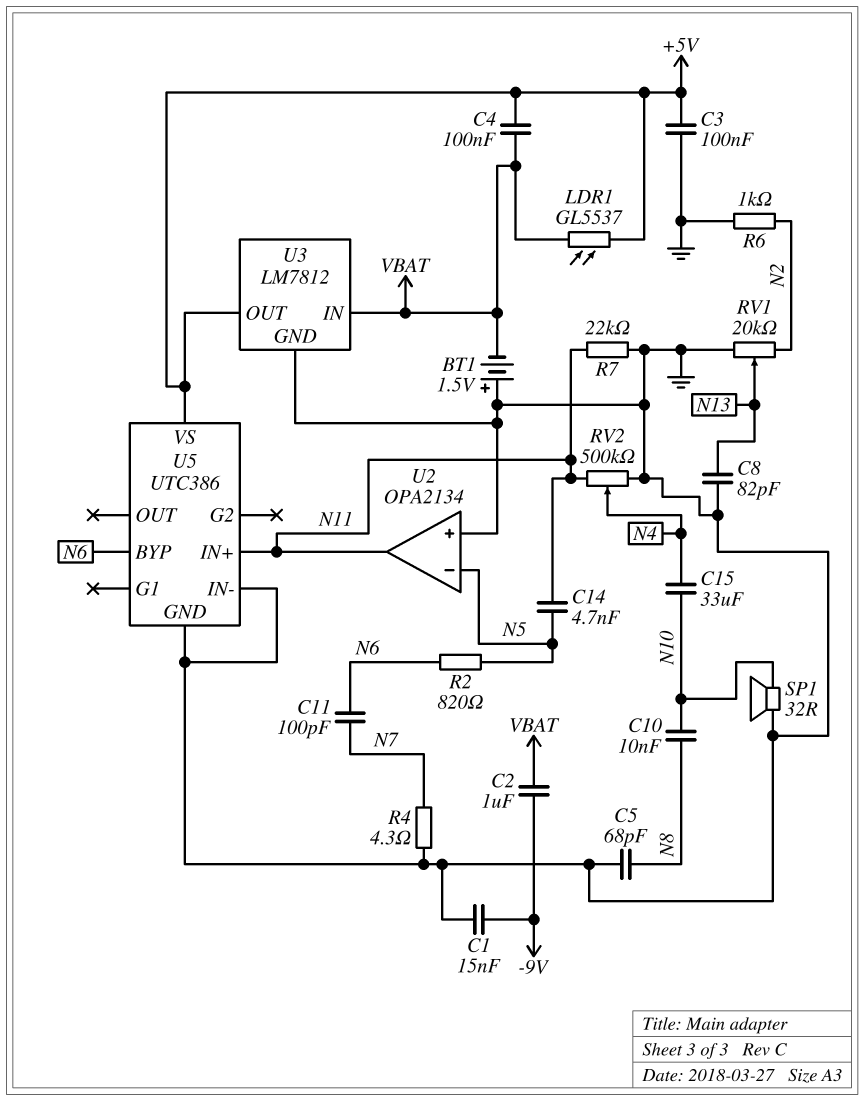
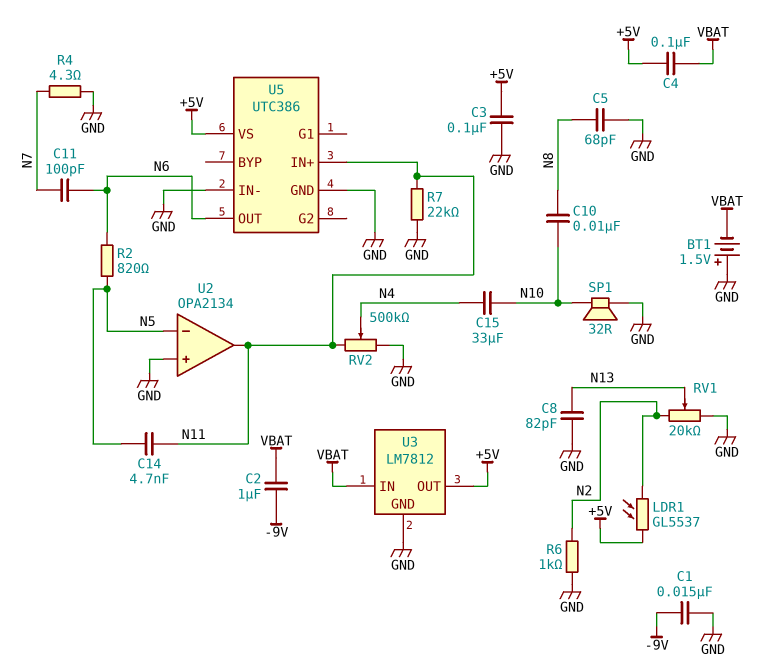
LDR1: GL5537 (+5V, VBAT) -> GL5537 (+5V, N2)
U5 pin BYP: N6 -> none
U5 pin OUT: none -> N6

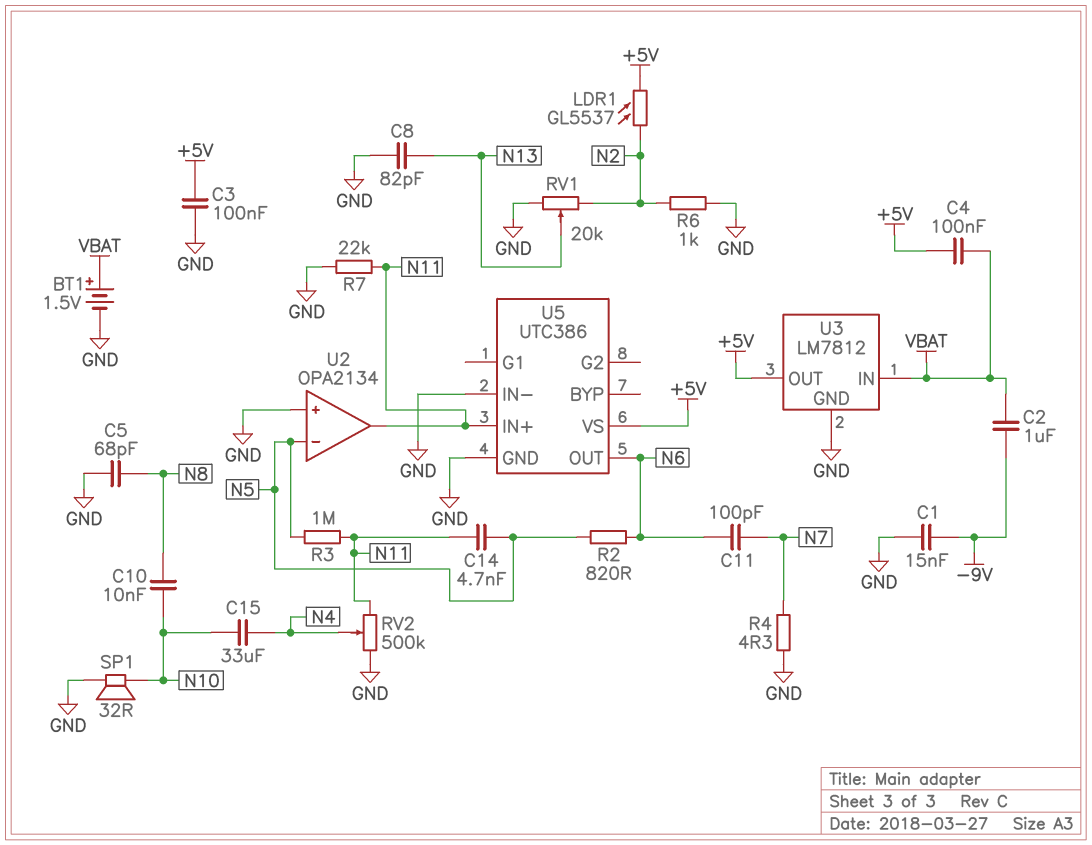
BT1: 1.5V (plus GND, minus VBAT) -> 1.5V (plus VBAT, minus GND)
R3: none -> 1M (N5, N11)

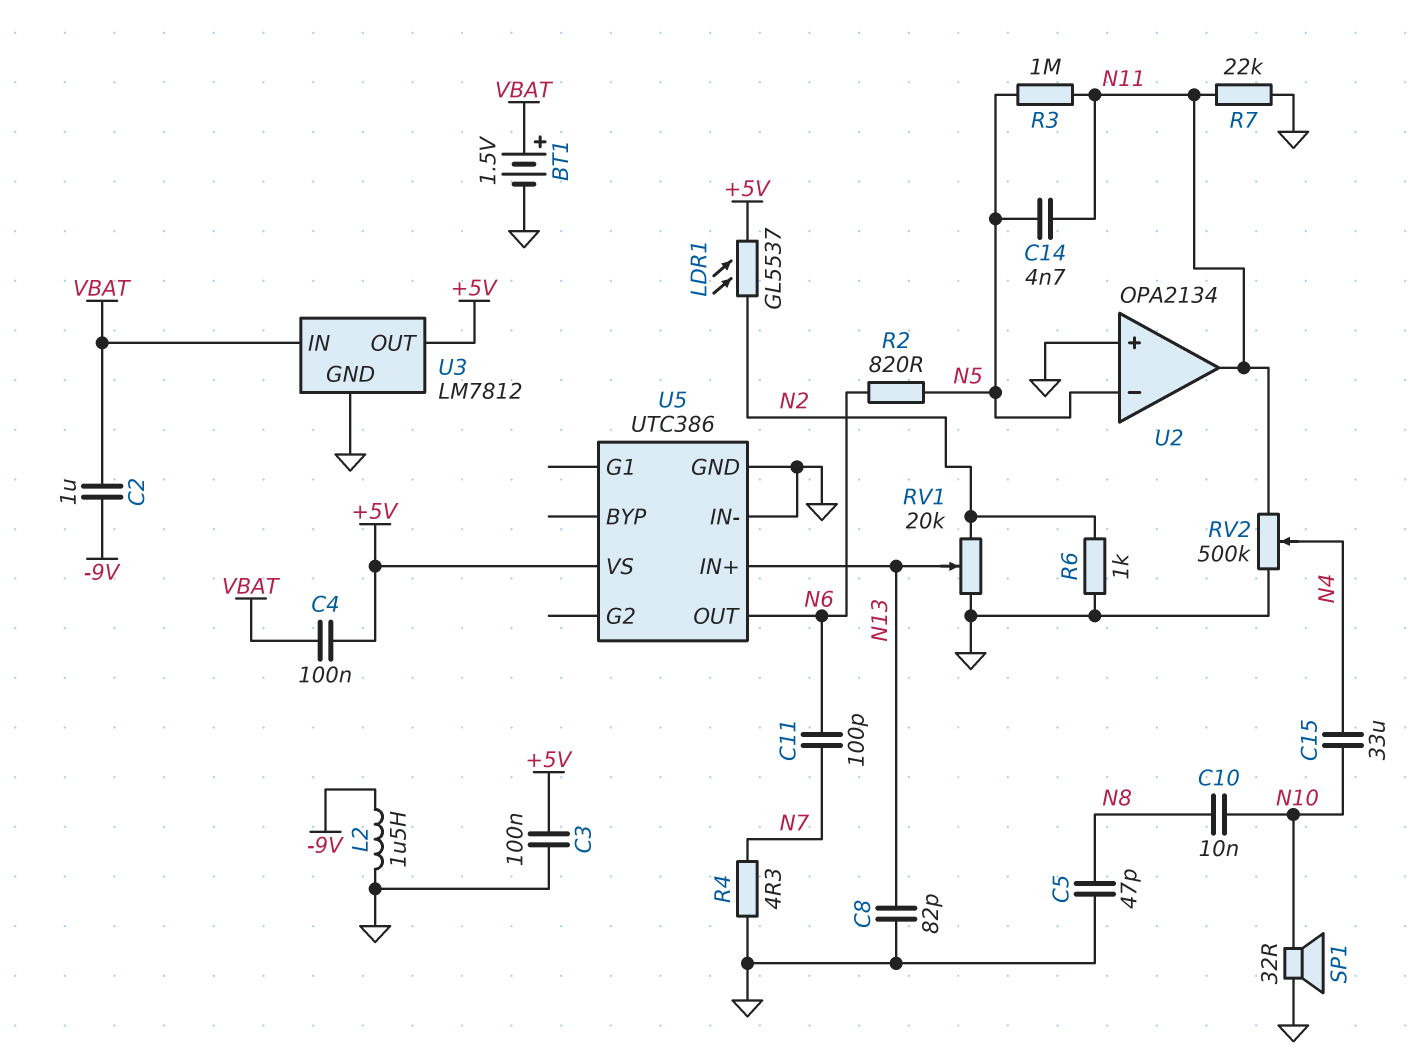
C1: 15nF (-9V, GND) -> none
C5: 68pF (GND, N8) -> 47pF (GND, N8)
L2: none -> 1.5uH (-9V, GND)
U5 pin IN+: N11 -> N13

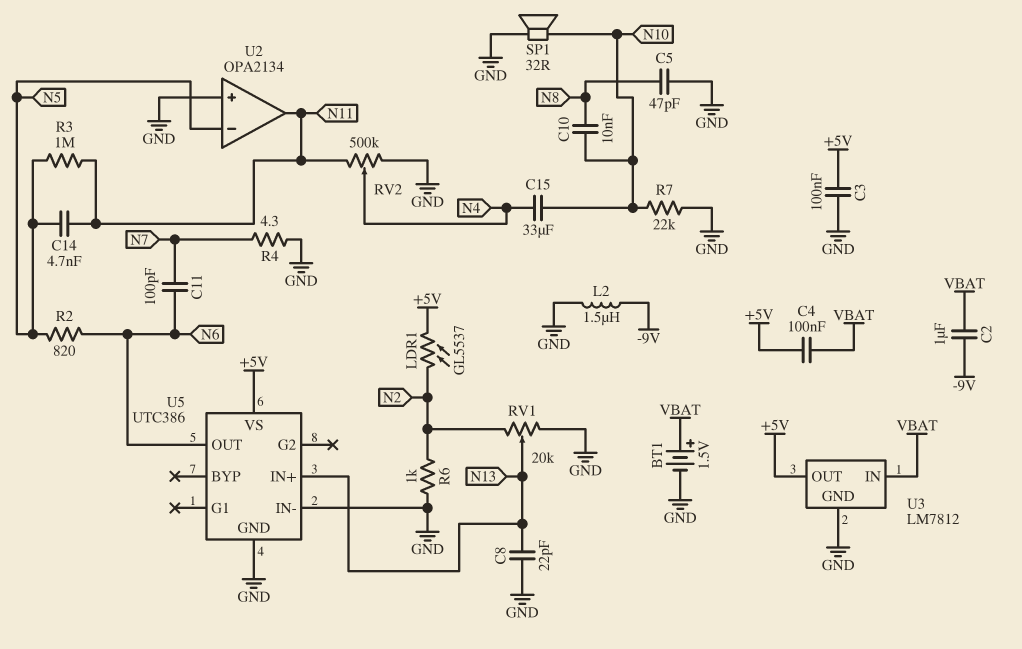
C8: 82pF (GND, N13) -> 22pF (GND, N13)
R7: 22k (GND, N11) -> 22k (GND, N10)

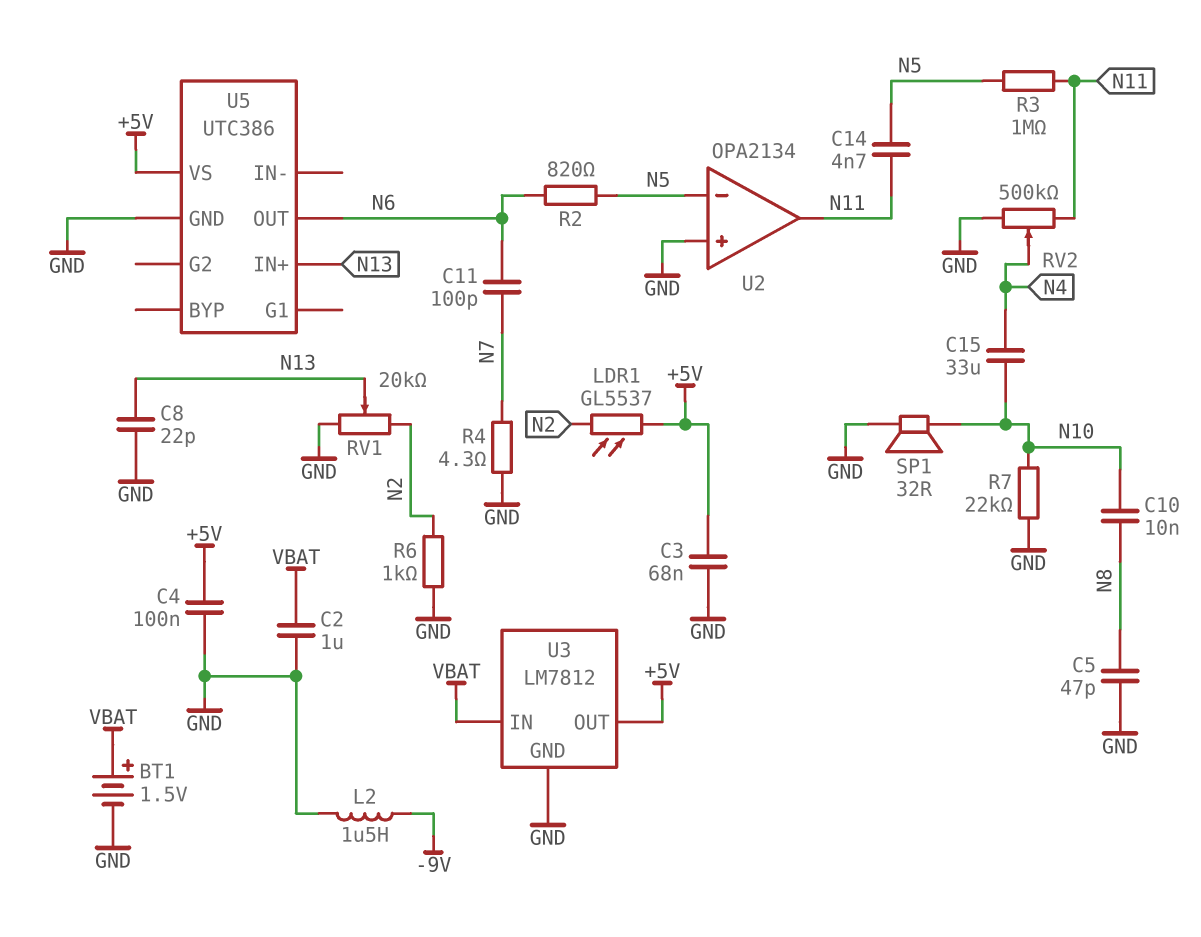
C2: 1uF (-9V, VBAT) -> 1uF (GND, VBAT)
C3: 100nF (+5V, GND) -> 68nF (+5V, GND)
C4: 100nF (+5V, VBAT) -> 100nF (+5V, GND)
U5 pin IN-: GND -> none

